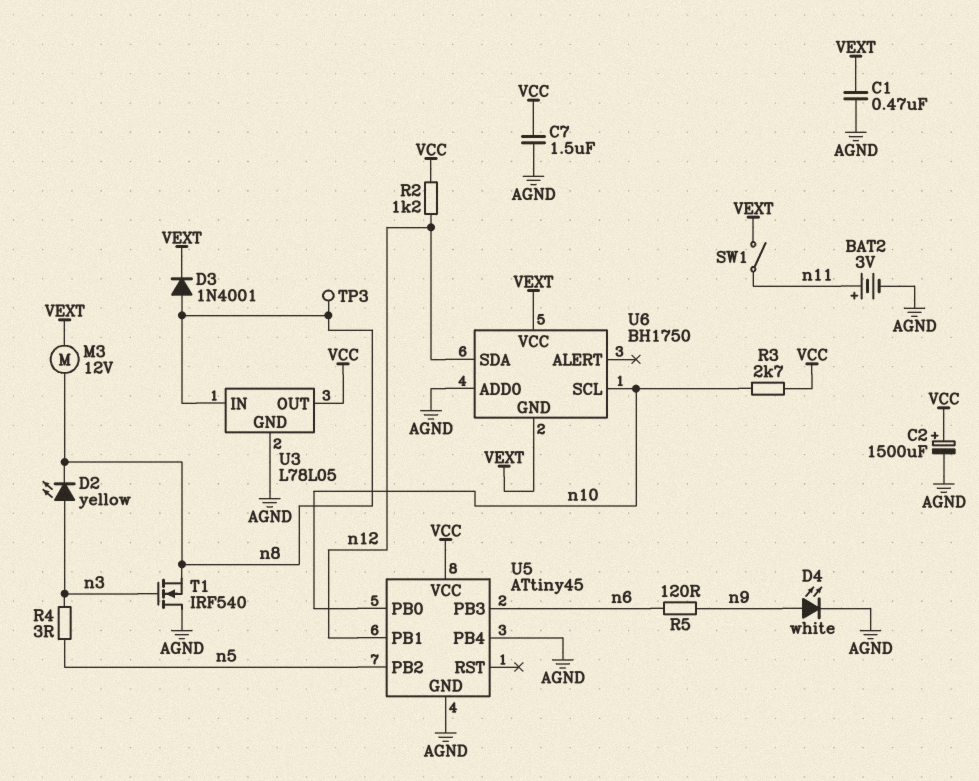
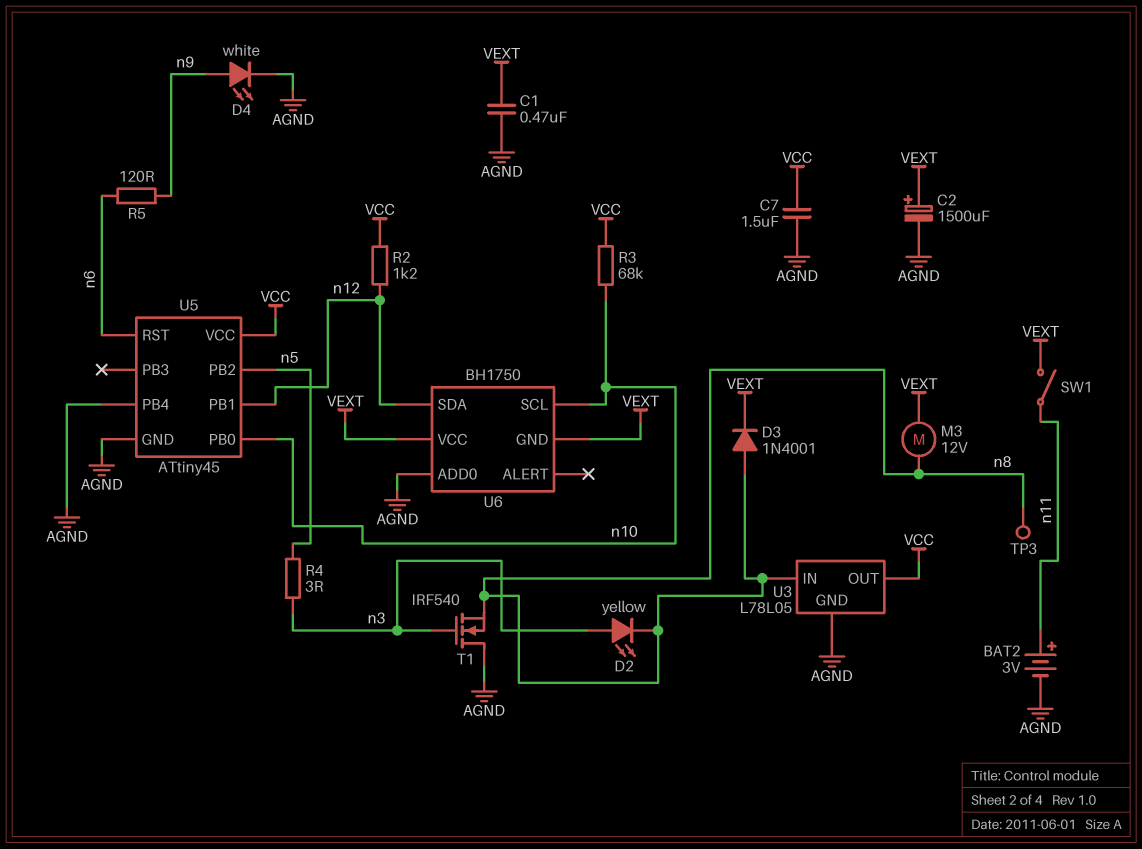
C2: 1500uF (plus VCC, minus AGND) -> 1500uF (plus VEXT, minus AGND)
R3: 2.7k (VCC, n10) -> 68k (VCC, n10)
U5 pin PB3: n6 -> none
U5 pin RST: none -> n6

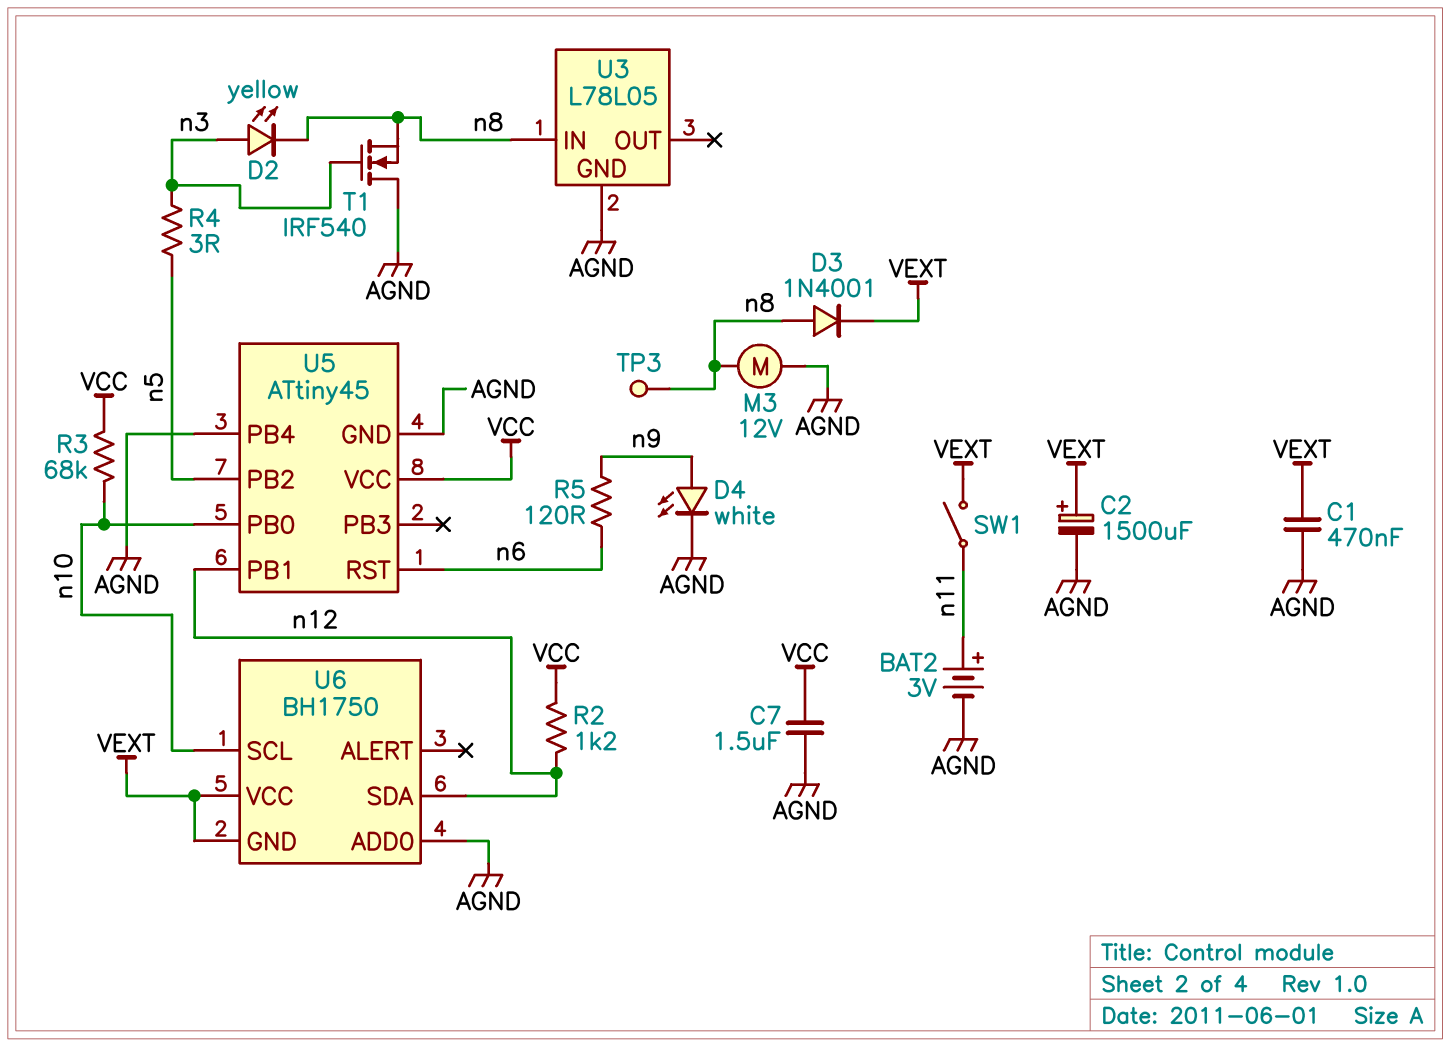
M3: motor 12V (VEXT, n8) -> motor 12V (AGND, n8)
U3 pin OUT: VCC -> none

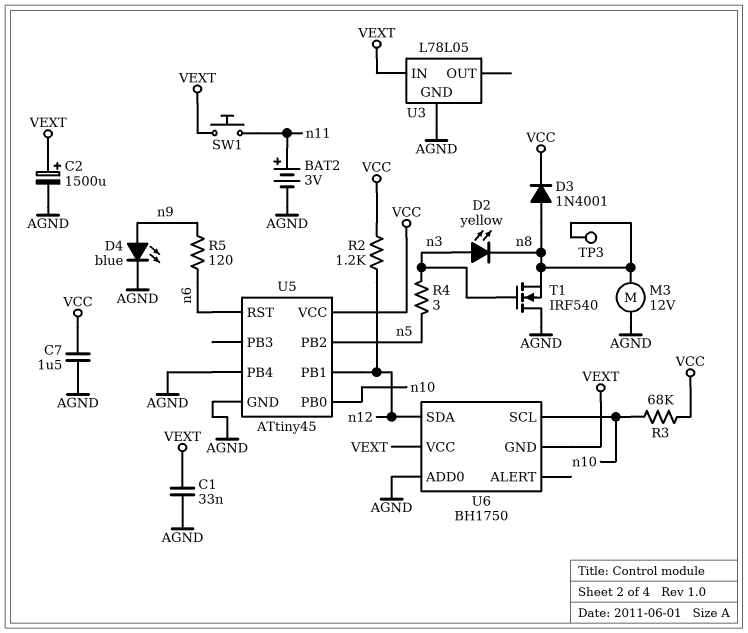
C1: 470nF (AGND, VEXT) -> 33nF (AGND, VEXT)
D3: diode 1N4001 (A n8, K VEXT) -> diode 1N4001 (A n8, K VCC)
D4: LED white (A n9, K AGND) -> LED blue (A n9, K AGND)
SW1: switch (VEXT, n11) -> button (VEXT, n11)
U3 pin IN: n8 -> VEXT

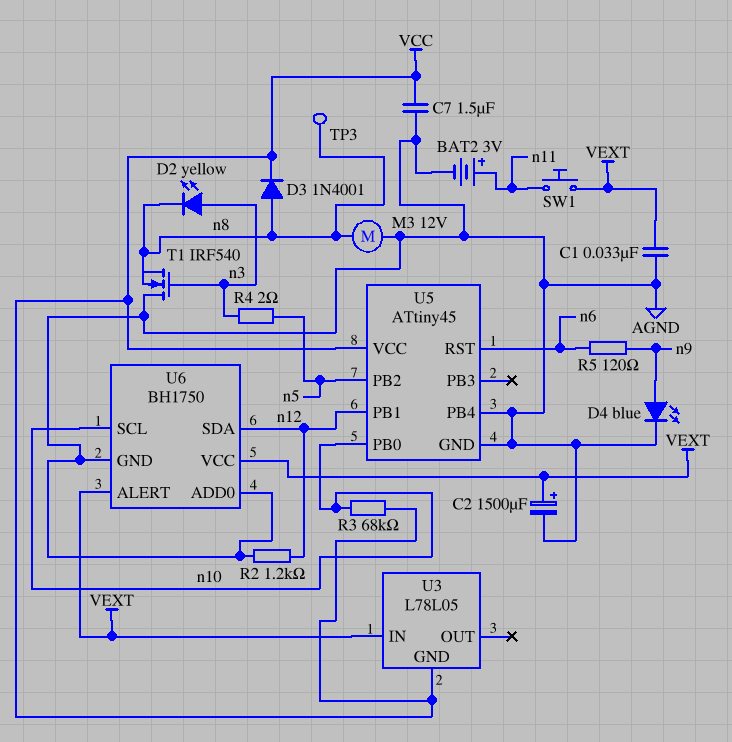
R2: 1.2k (VCC, n12) -> 1.2k (AGND, n12)
R4: 3 (n3, n5) -> 2 (n3, n5)
U3 pin GND: AGND -> VCC
U6 pin ALERT: none -> VEXT
U6 pin GND: VEXT -> AGND

